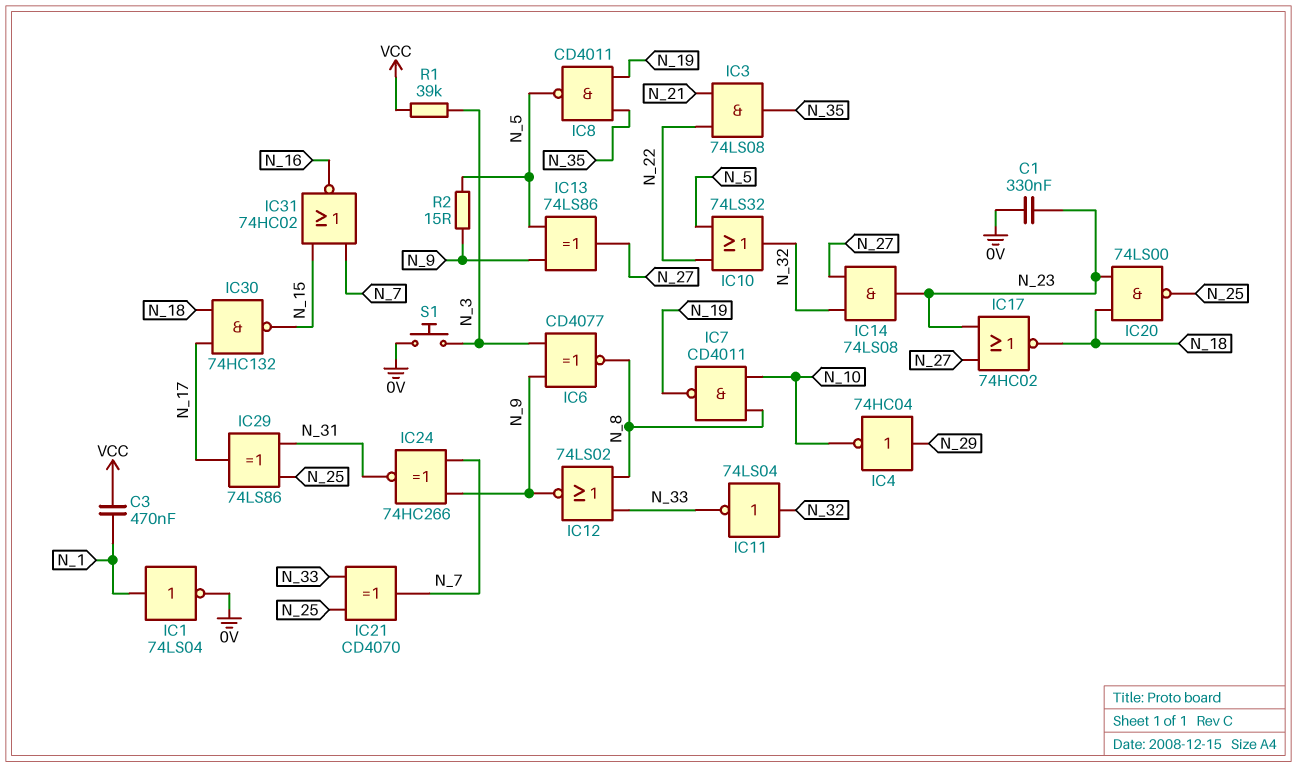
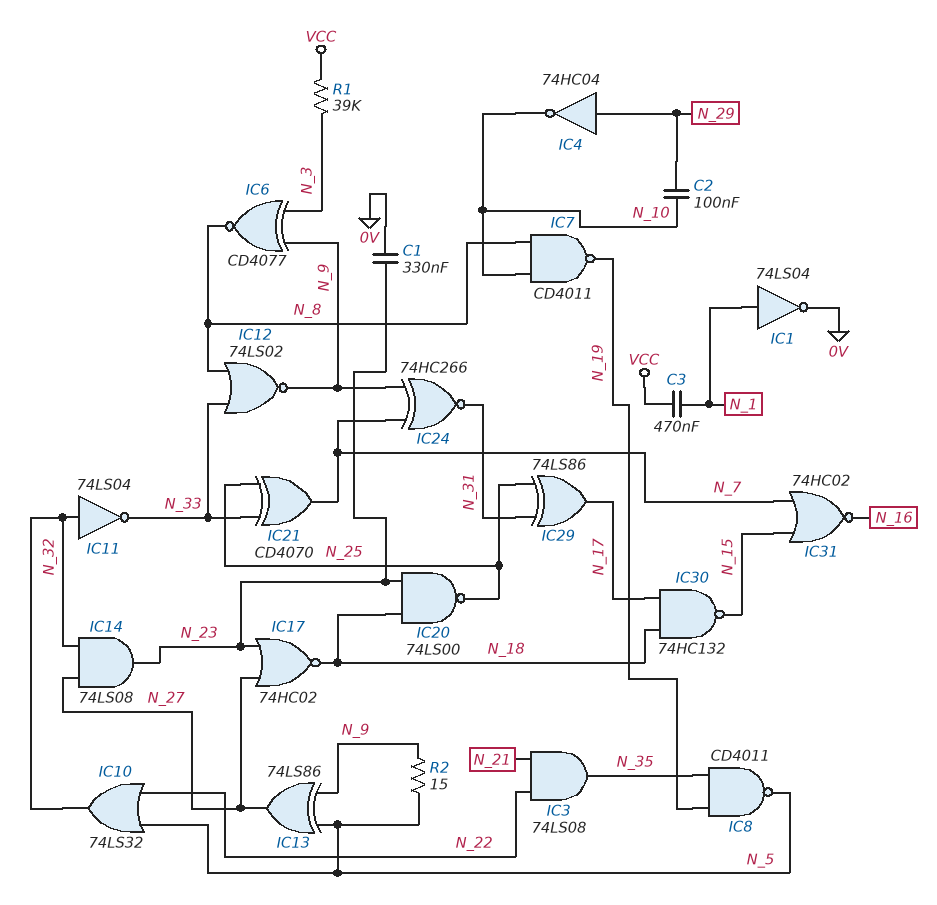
C2: none -> 100nF (N_10, N_29)
S1: button (0V, N_3) -> none

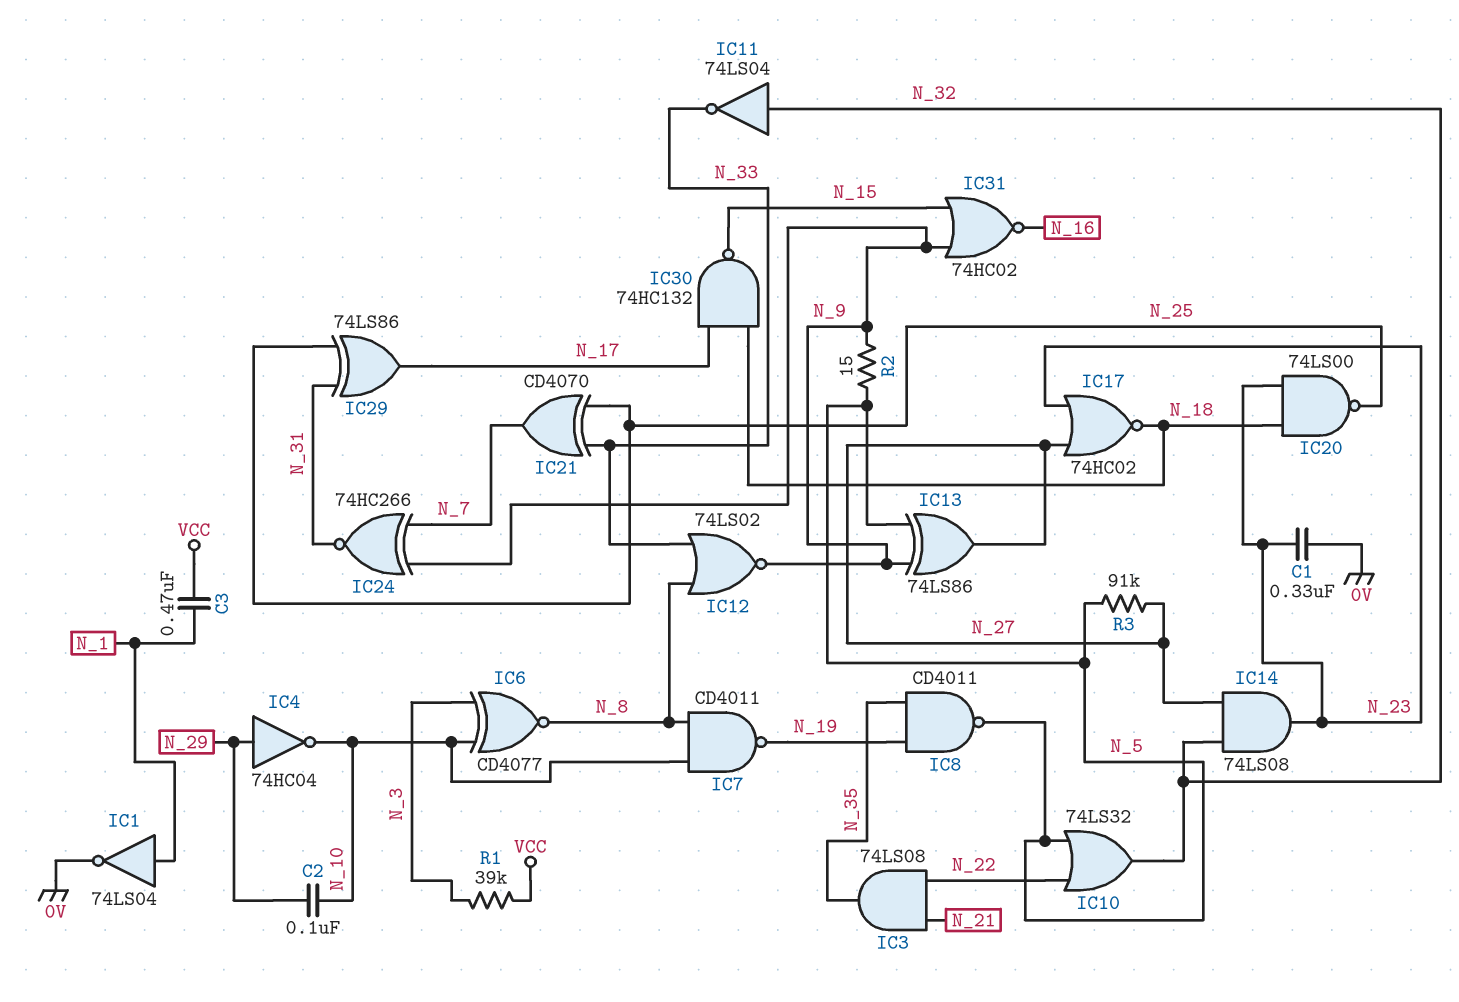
IC6: XNOR CD4077 (in N_3, in N_9, out N_8) -> XNOR CD4077 (in N_3, in N_10, out N_8)
IC31: NOR 74HC02 (in N_7, in N_15, out N_16) -> NOR 74HC02 (in N_9, in N_15, out N_16)
R3: none -> 91k (N_5, N_27)

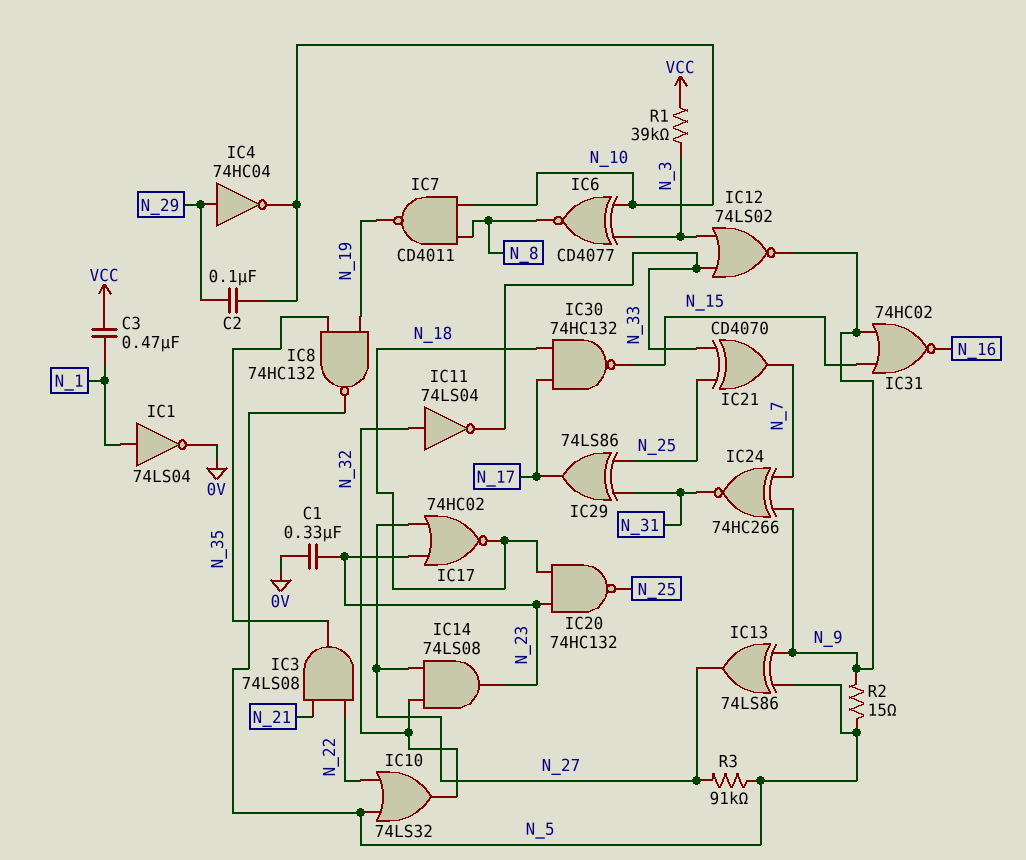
IC8: NAND CD4011 (in N_19, in N_35, out N_5) -> NAND 74HC132 (in N_19, in N_35, out N_5)
IC12: NOR 74LS02 (in N_8, in N_33, out N_9) -> NOR 74LS02 (in N_3, in N_33, out N_9)
IC20: NAND 74LS00 (in N_18, in N_23, out N_25) -> NAND 74HC132 (in N_18, in N_23, out N_25)

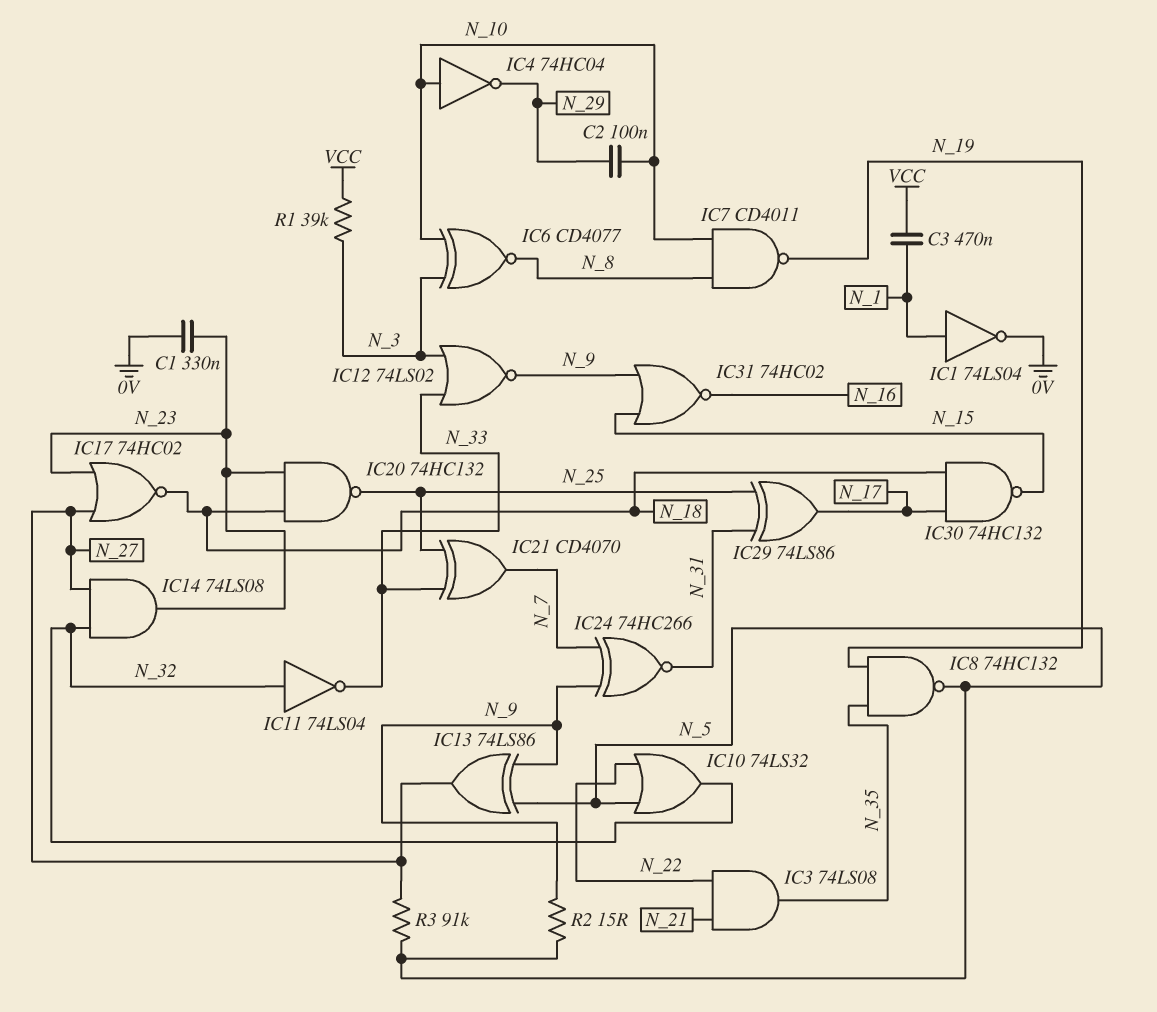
IC4: NOT 74HC04 (in N_29, out N_10) -> NOT 74HC04 (in N_10, out N_29)

